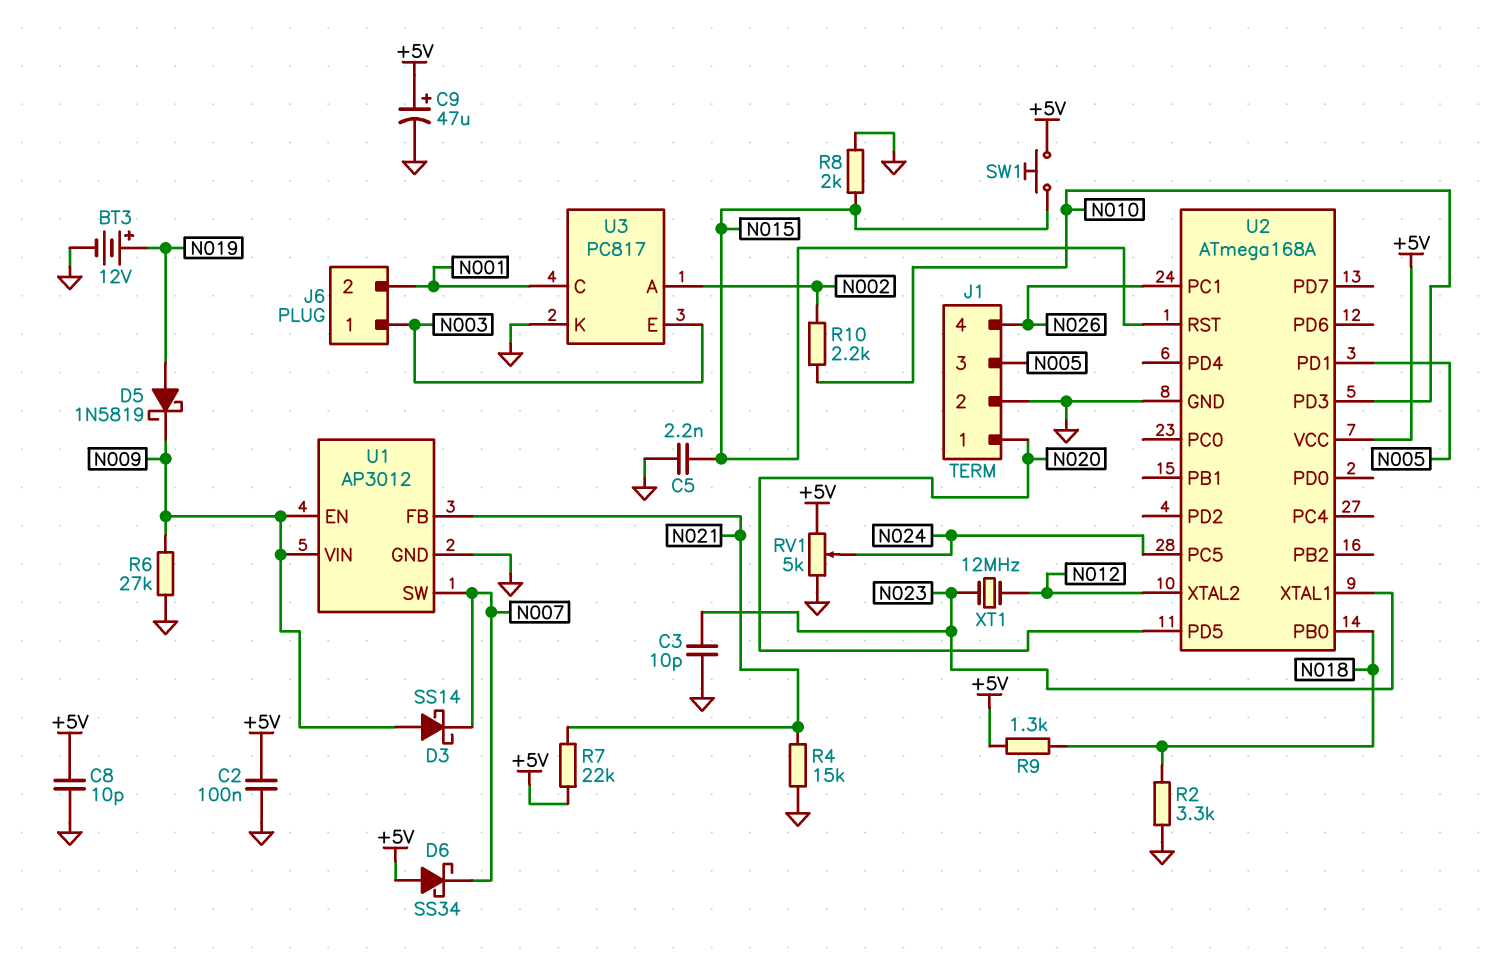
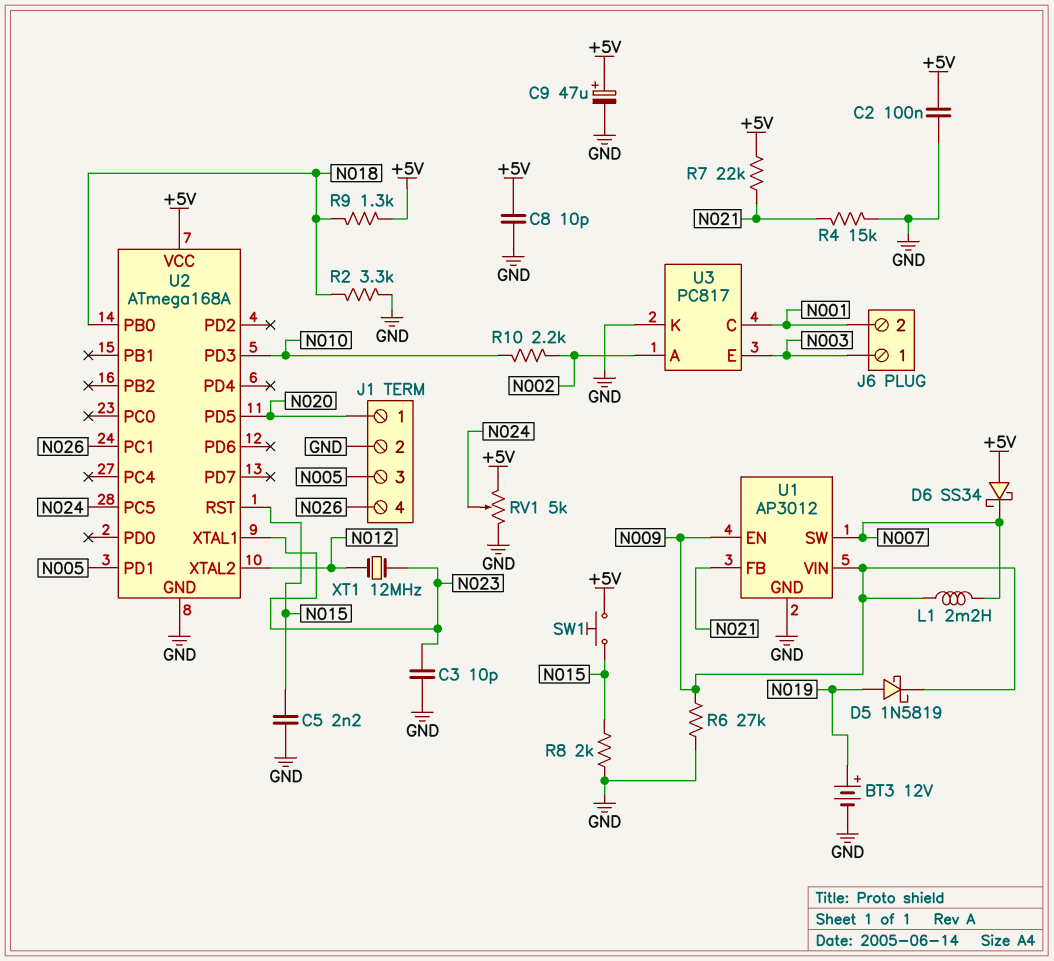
D3: schottky SS14 (A N009, K N007) -> none
L1: none -> 2.2mH (N007, N009)

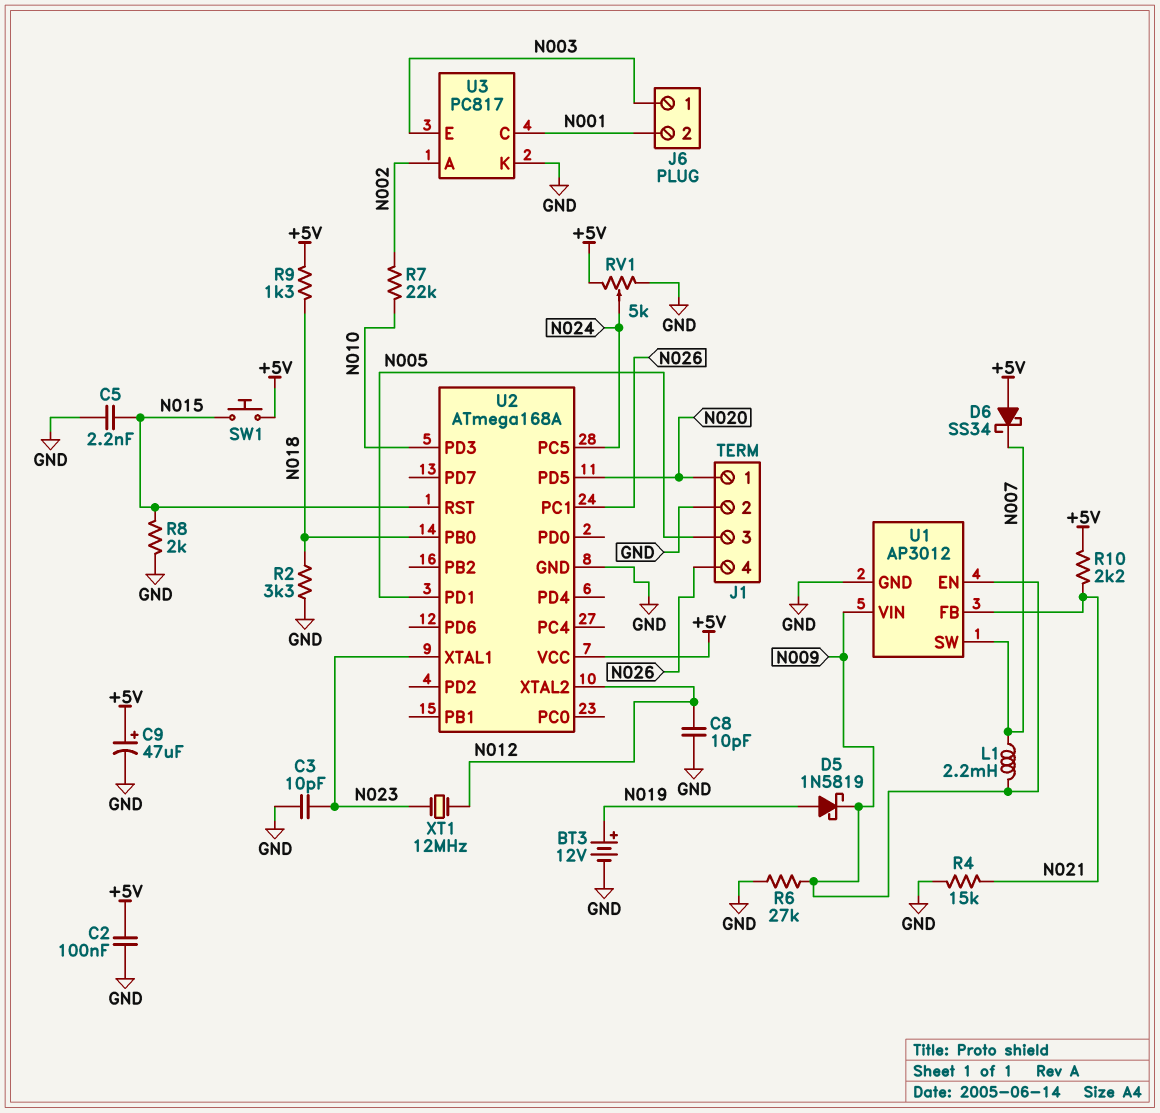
C8: 10pF (+5V, GND) -> 10pF (GND, N012)
R7: 22k (+5V, N021) -> 22k (N002, N010)
R10: 2.2k (N002, N010) -> 2.2k (+5V, N021)

